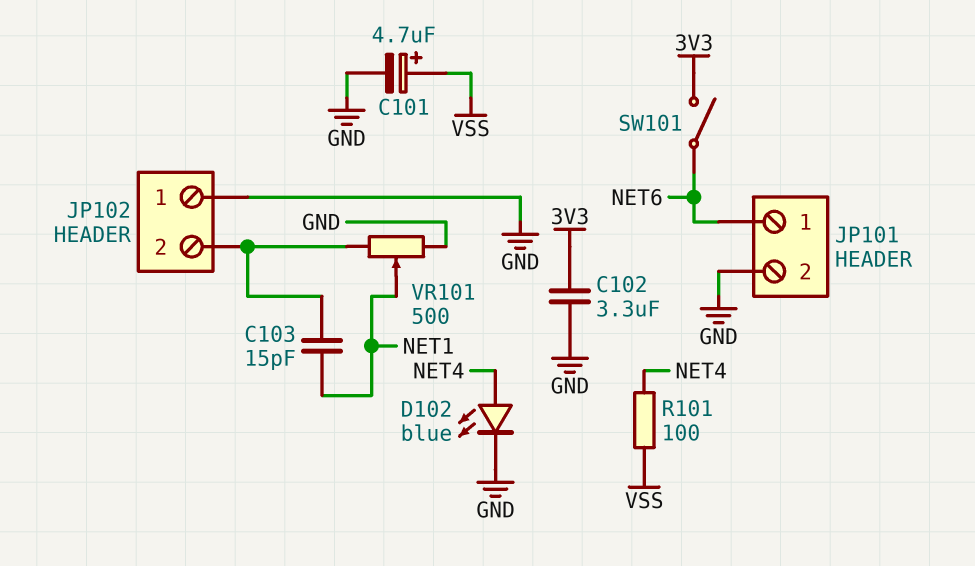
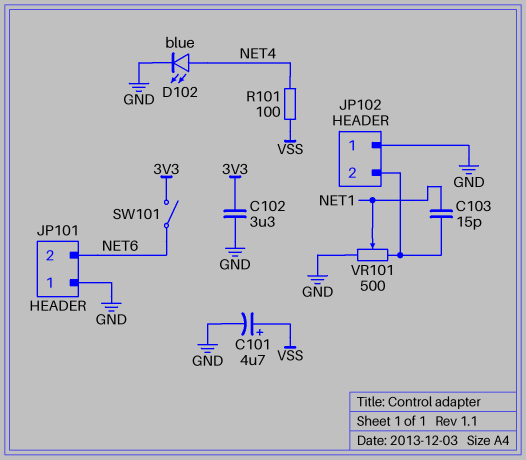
JP101 pin 1: NET6 -> GND
JP101 pin 2: GND -> NET6

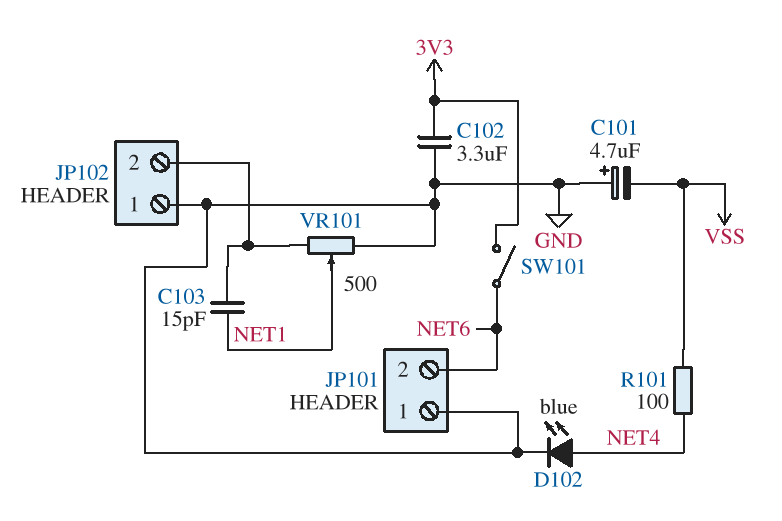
C101: 4.7uF (plus VSS, minus GND) -> 4.7uF (plus GND, minus VSS)

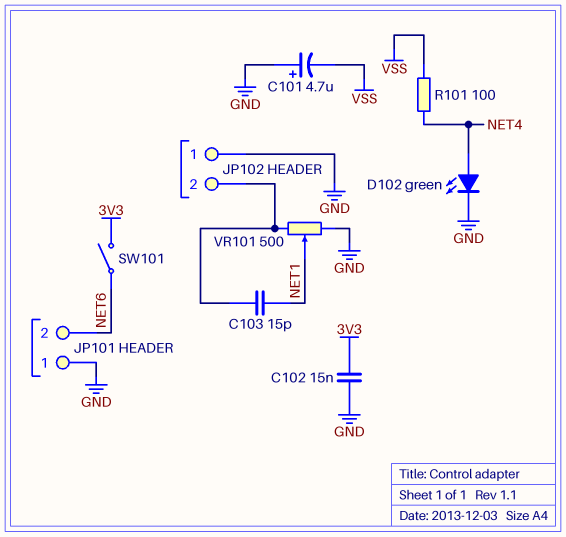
C102: 3.3uF (3V3, GND) -> 15nF (3V3, GND)
D102: LED blue (A NET4, K GND) -> LED green (A NET4, K GND)

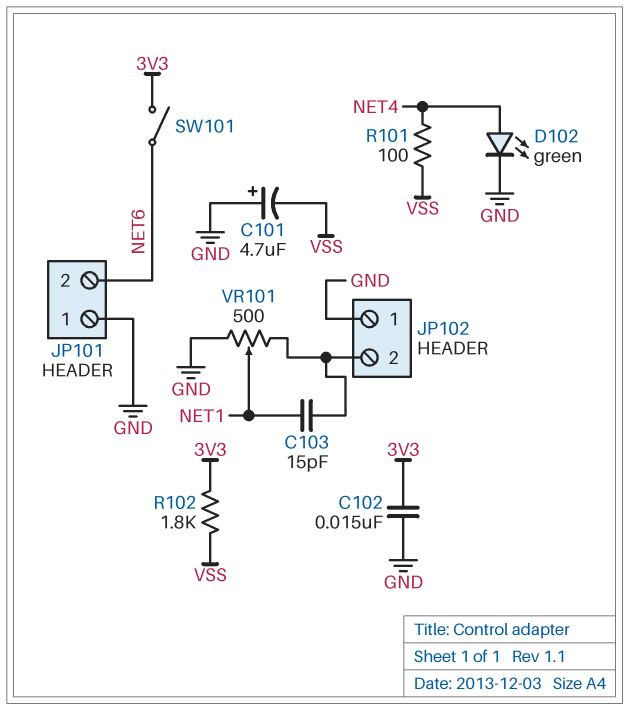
R102: none -> 1.8k (3V3, VSS)

